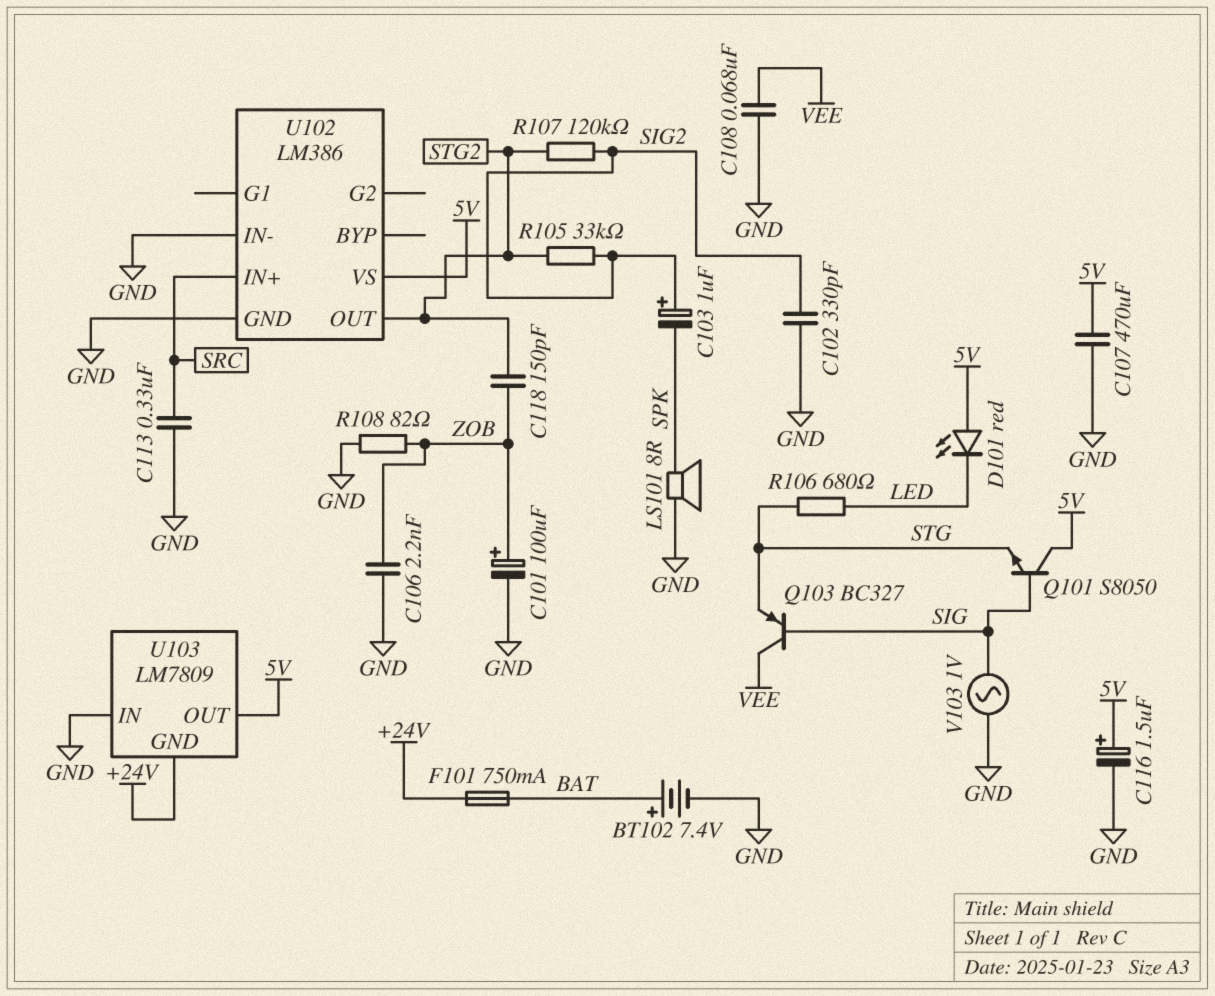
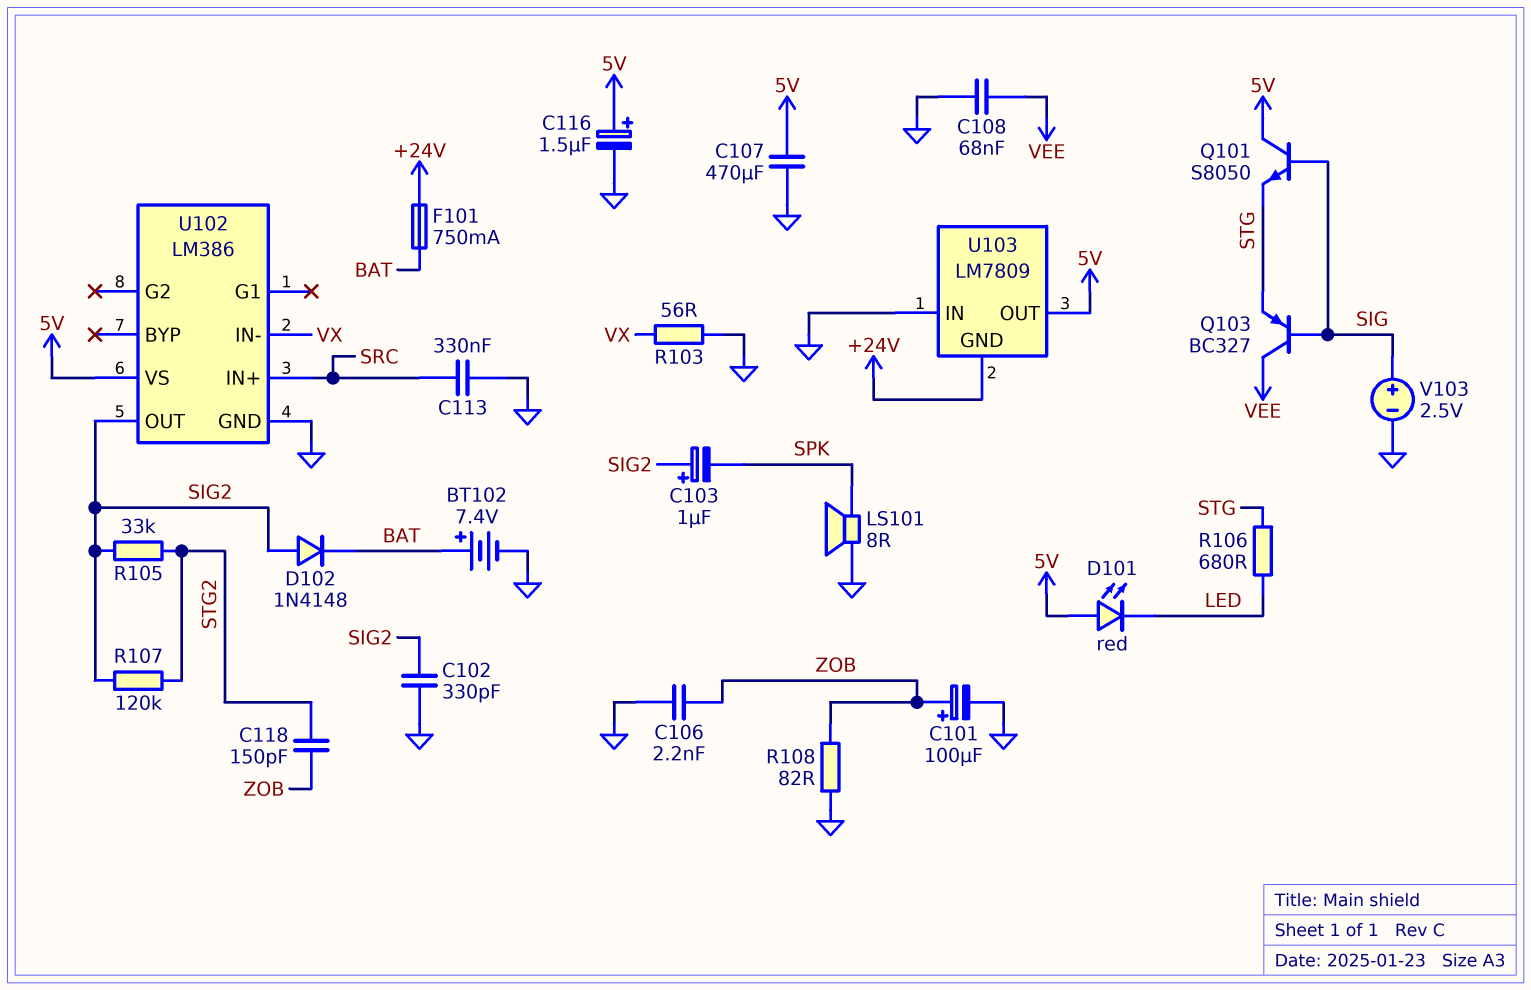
D102: none -> diode 1N4148 (A SIG2, K BAT)
R103: none -> 56 (GND, VX)
U102 pin IN-: GND -> VX
U102 pin OUT: STG2 -> SIG2
V103: AC 1V (GND, SIG) -> 2.5V (plus SIG, minus GND)

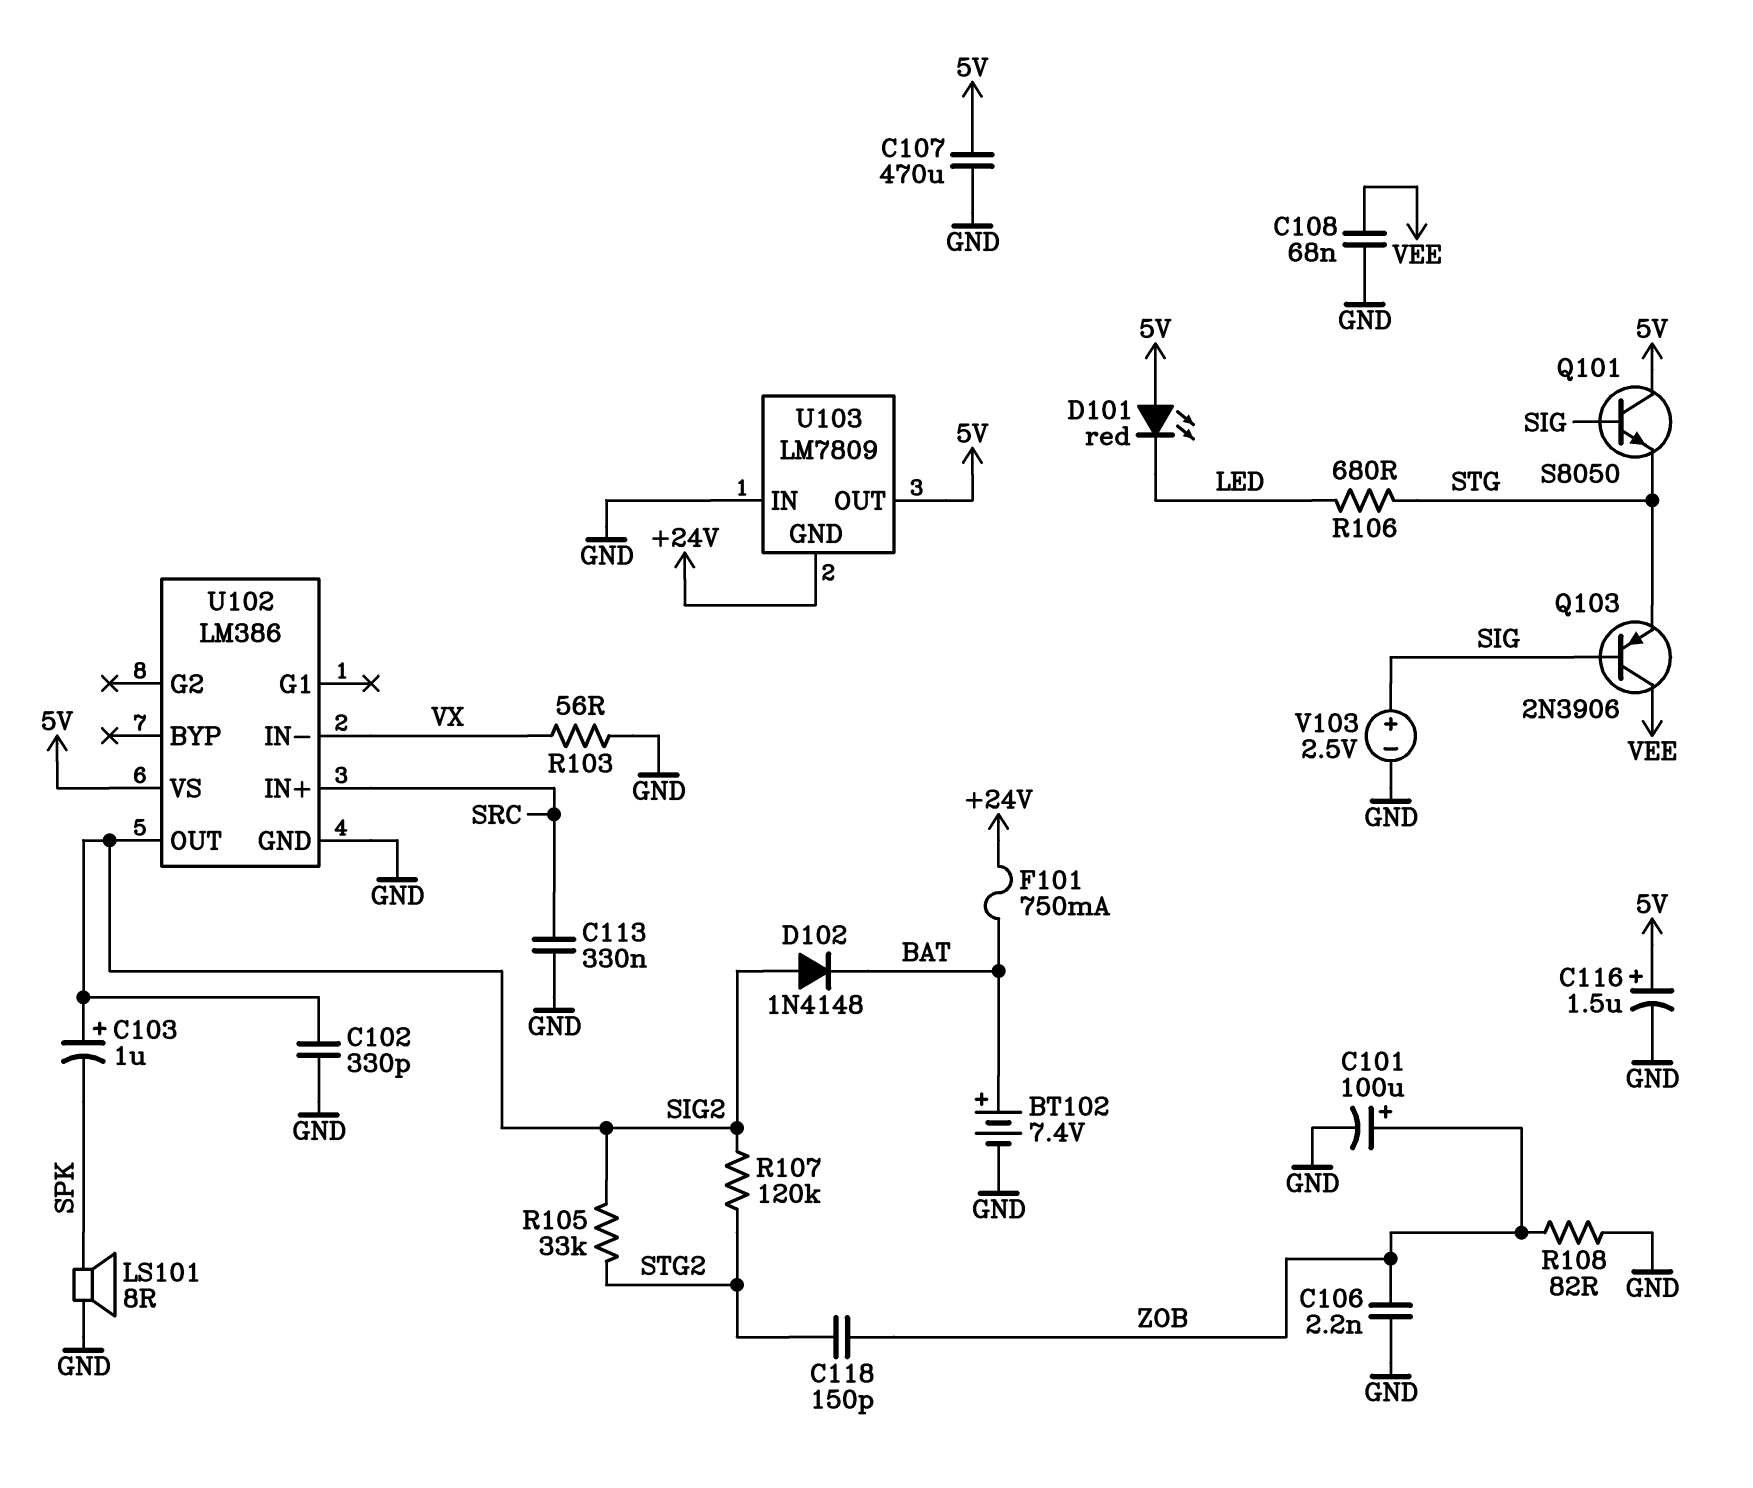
Q103: PNP BC327 (B SIG, C VEE, E STG) -> PNP 2N3906 (B SIG, C VEE, E STG)

